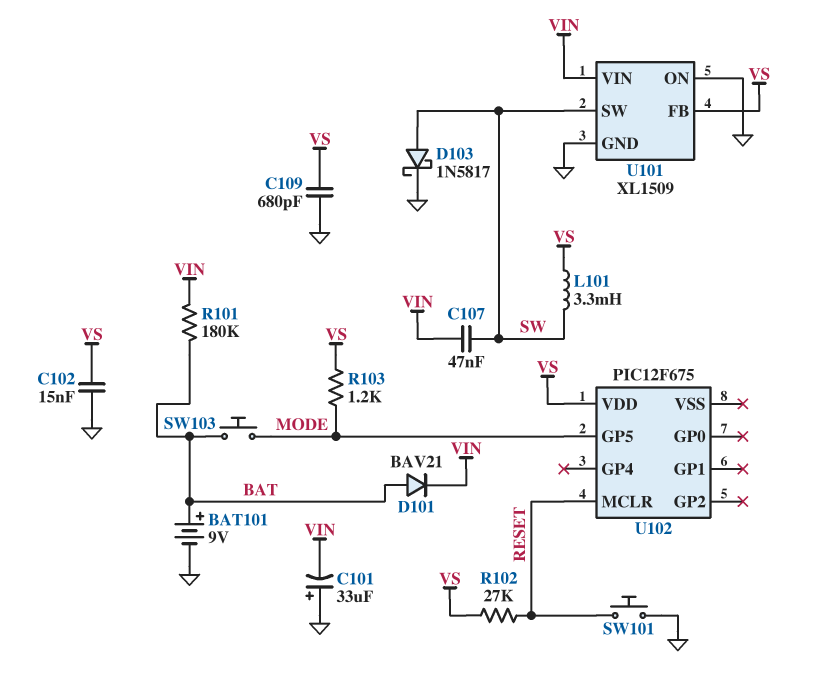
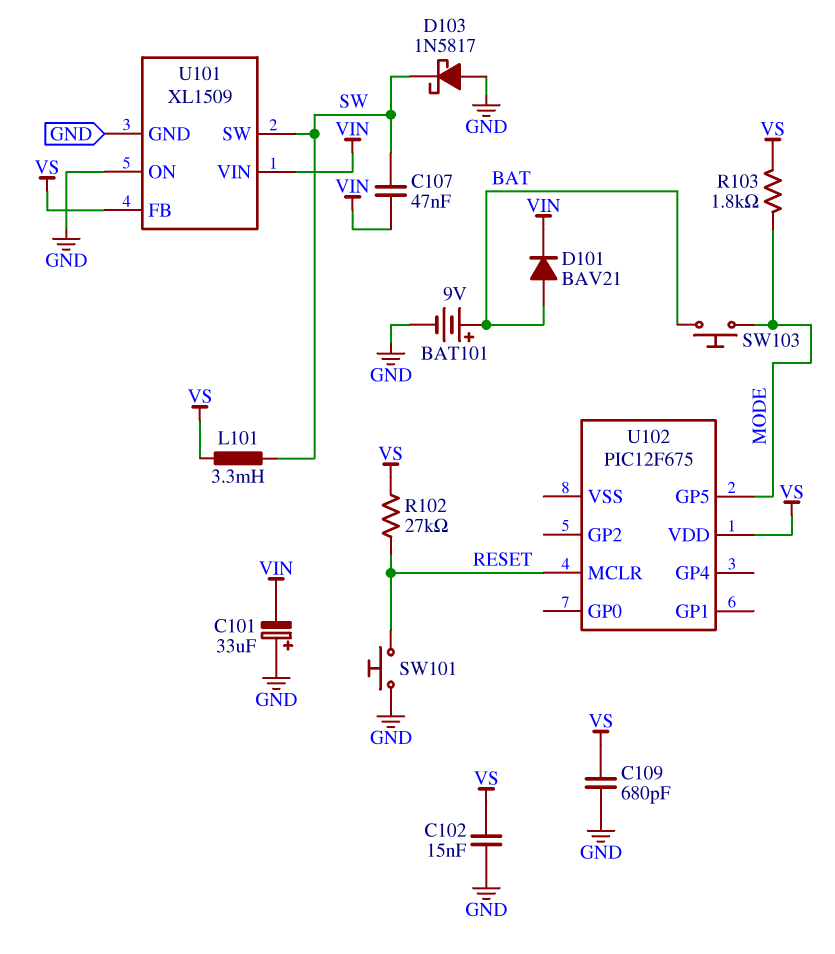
D103: schottky 1N5817 (A SW, K GND) -> schottky 1N5817 (A GND, K SW)
R101: 180k (BAT, VIN) -> none
R103: 1.2k (MODE, VS) -> 1.8k (MODE, VS)

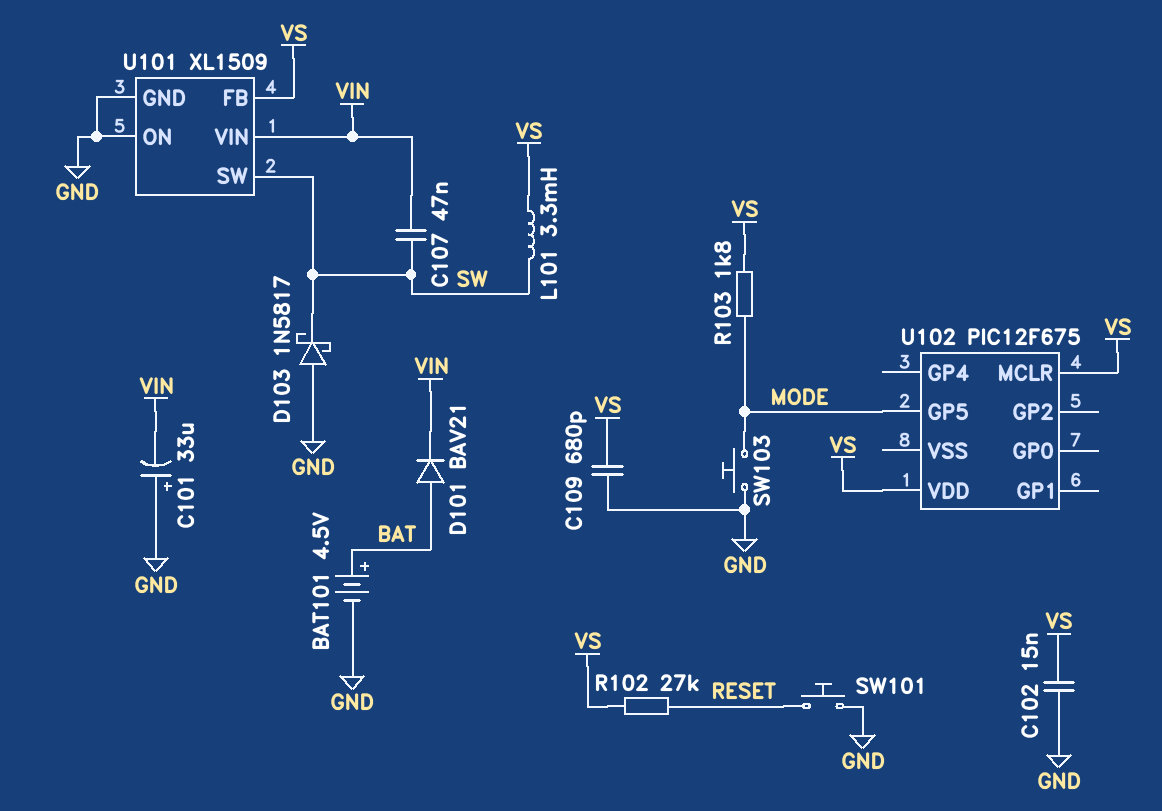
BAT101: 9V (plus BAT, minus GND) -> 4.5V (plus BAT, minus GND)
SW103: button (BAT, MODE) -> button (GND, MODE)
U102 pin MCLR: RESET -> VS

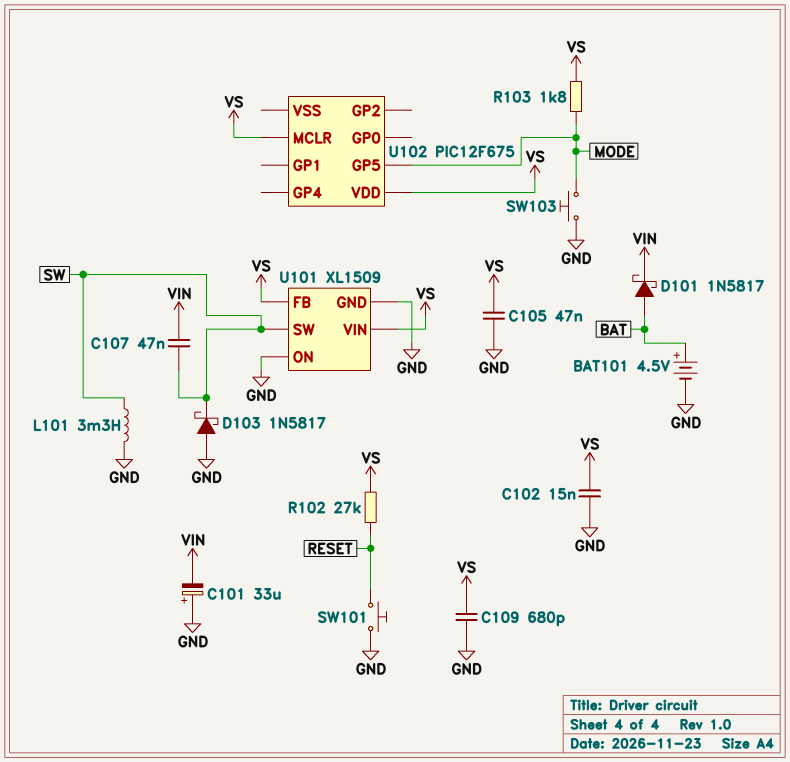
C105: none -> 47nF (GND, VS)
D101: diode BAV21 (A BAT, K VIN) -> schottky 1N5817 (A BAT, K VIN)
L101: 3.3mH (SW, VS) -> 3.3mH (GND, SW)
U101 pin VIN: VIN -> VS

